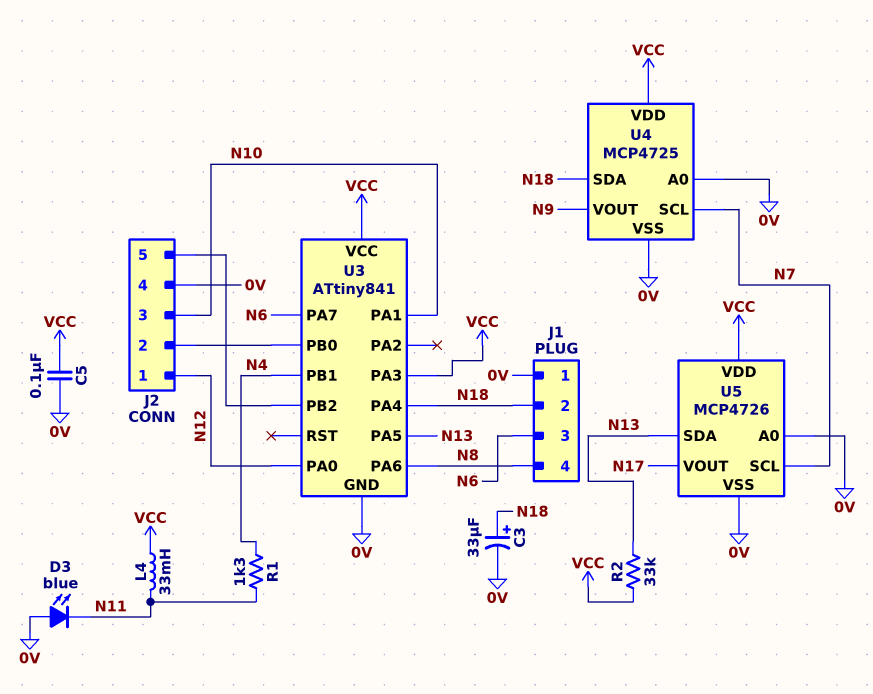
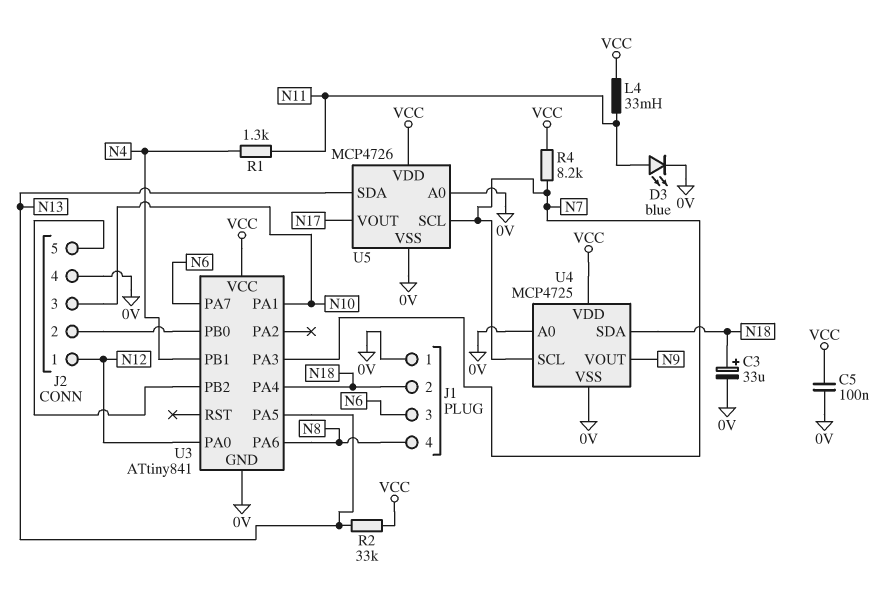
D3: LED blue (A 0V, K N11) -> LED blue (A N11, K 0V)
R4: none -> 8.2k (N7, VCC)
U3 pin PA3: VCC -> N7

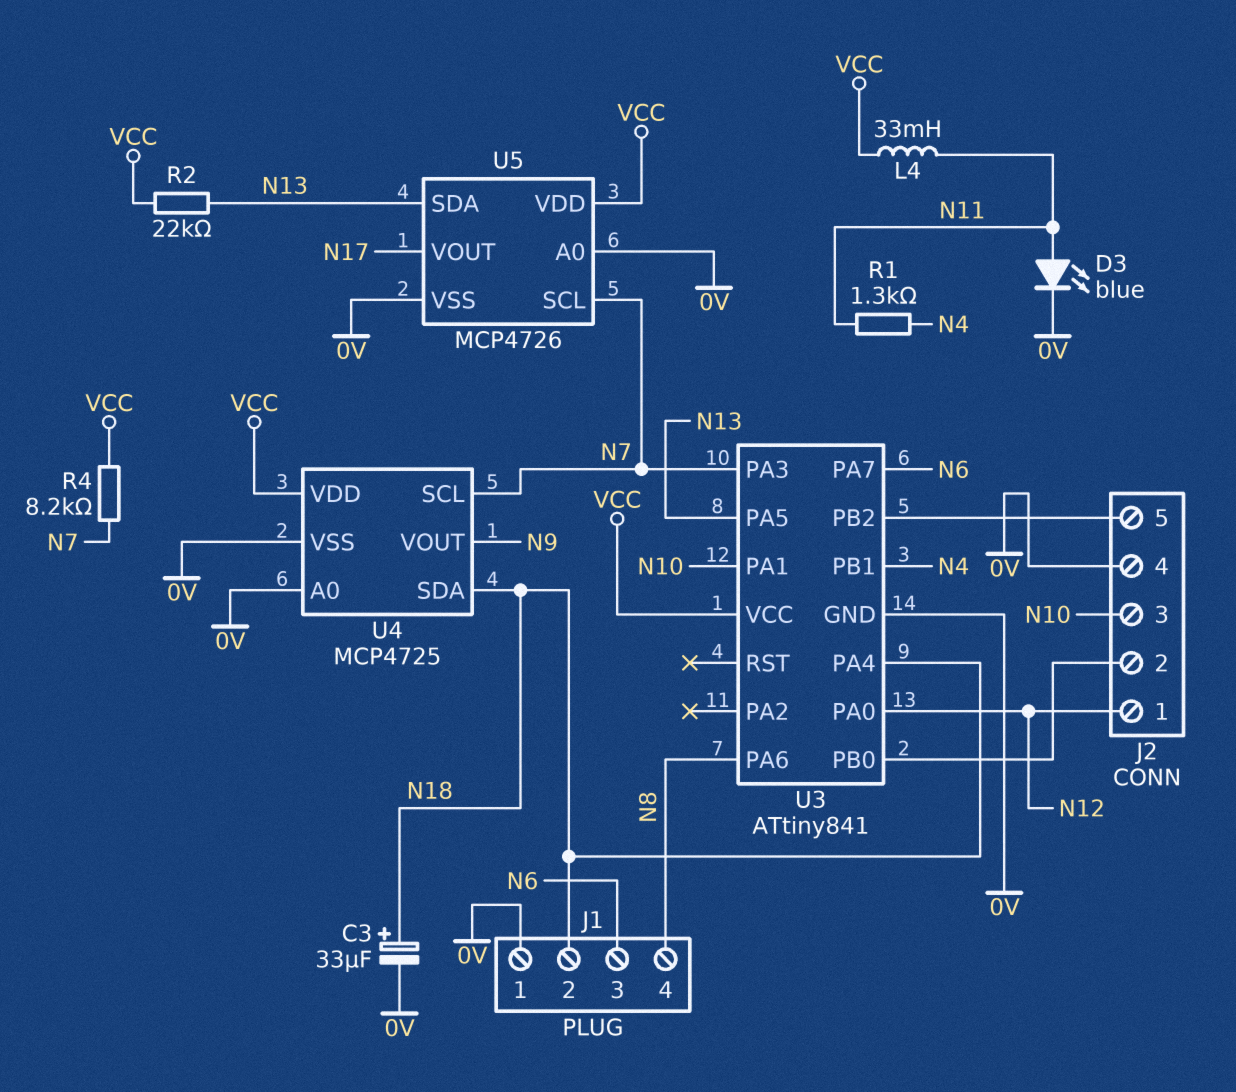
C5: 100nF (0V, VCC) -> none
R2: 33k (N13, VCC) -> 22k (N13, VCC)

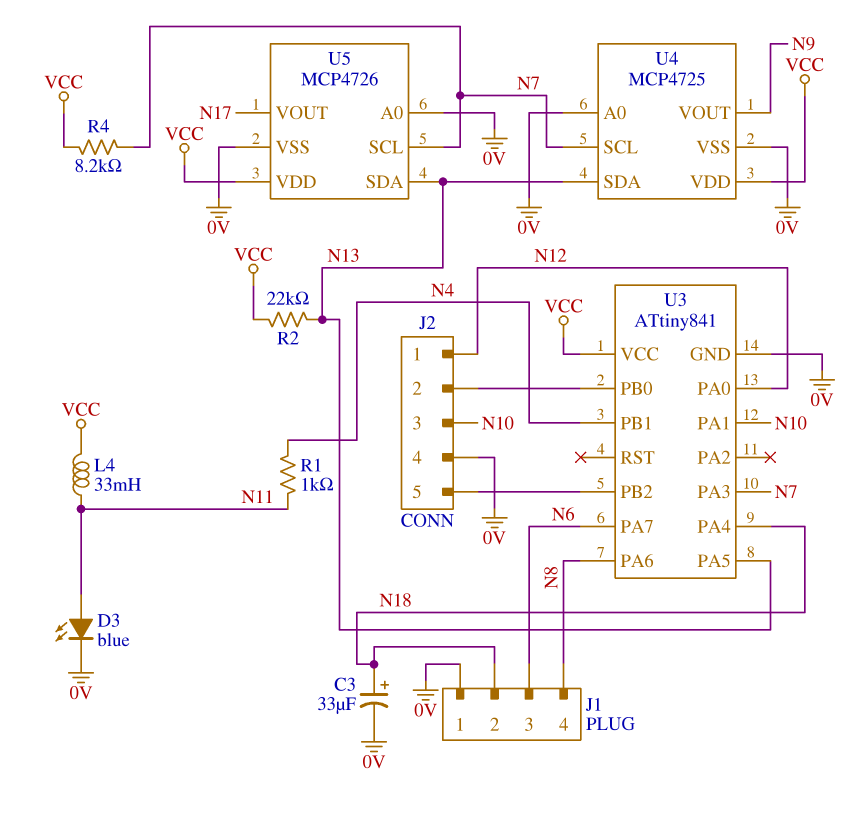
R1: 1.3k (N4, N11) -> 1k (N4, N11)
U4 pin SDA: N18 -> N13

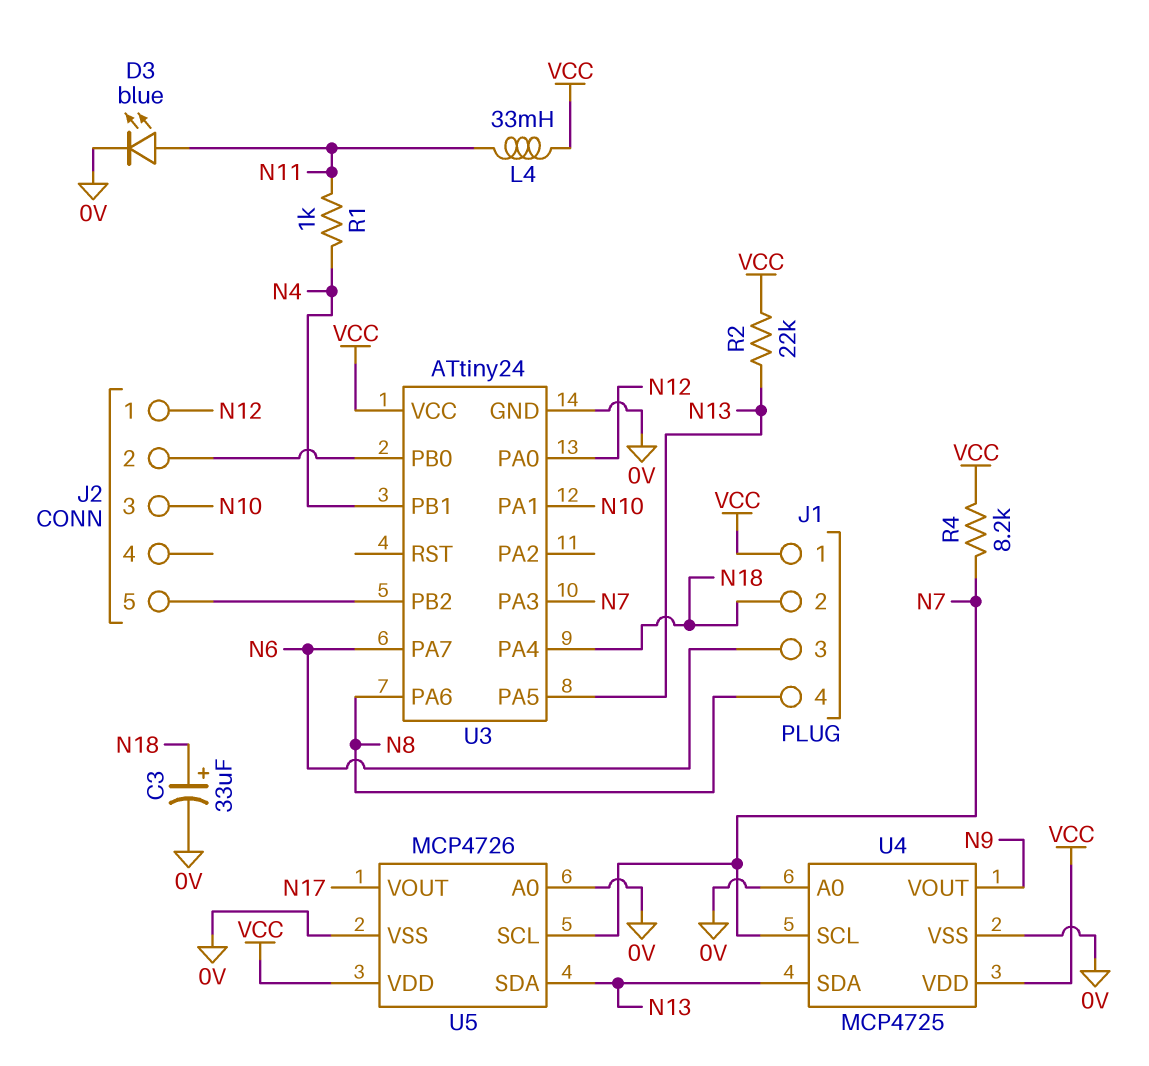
J1 pin 1: 0V -> VCC
J2 pin 4: 0V -> none
U3: ATtiny841 -> ATtiny24

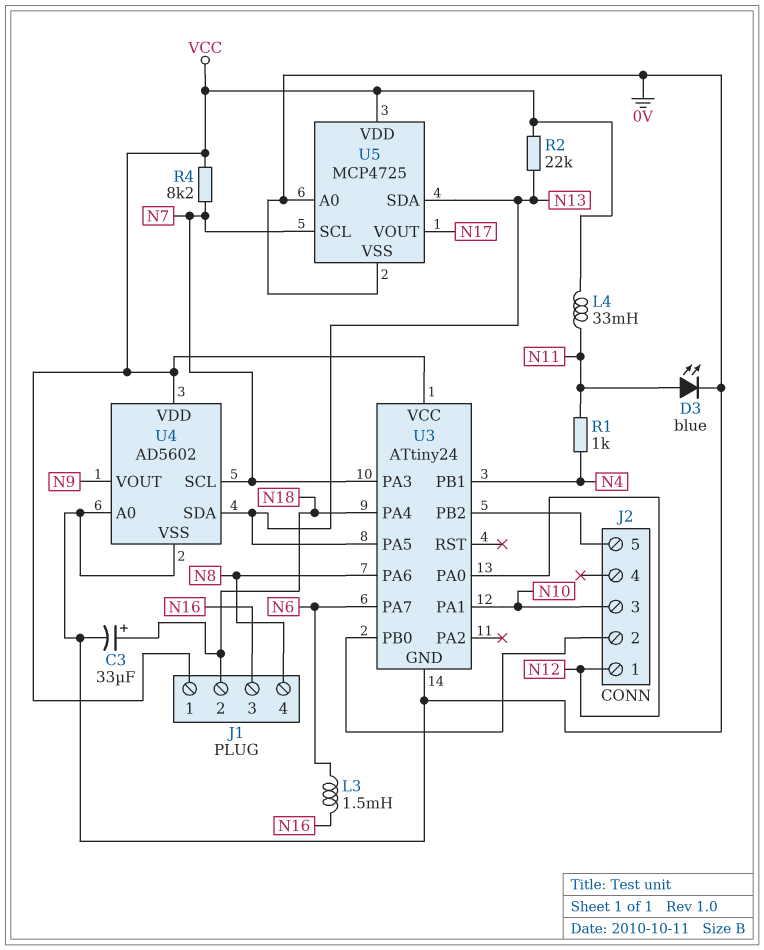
J1 pin 3: N6 -> N16
L3: none -> 1.5mH (N6, N16)
U4: MCP4725 -> AD5602
U5: MCP4726 -> MCP4725

